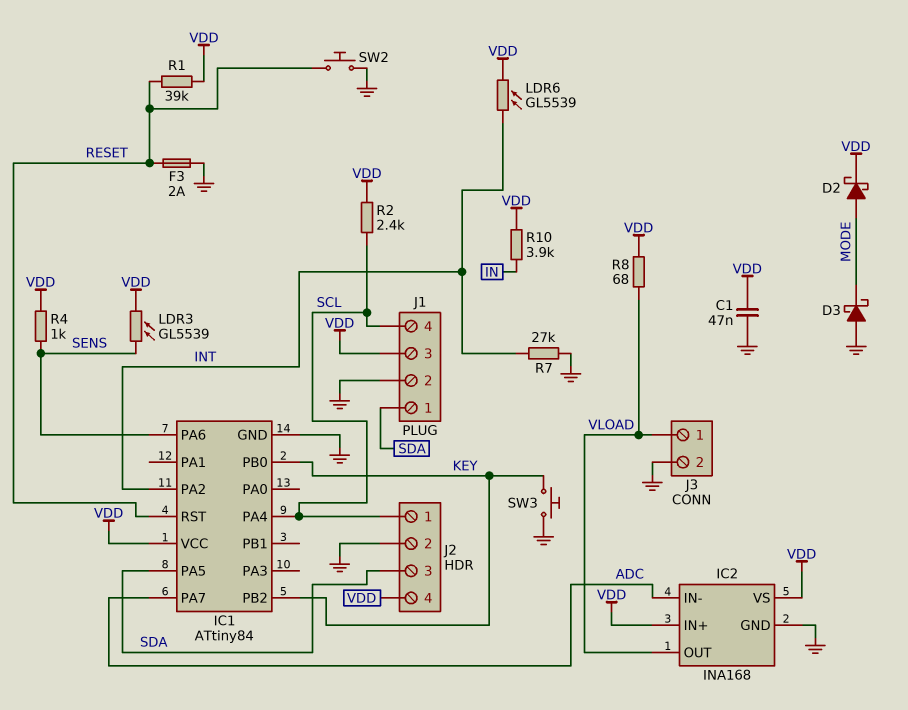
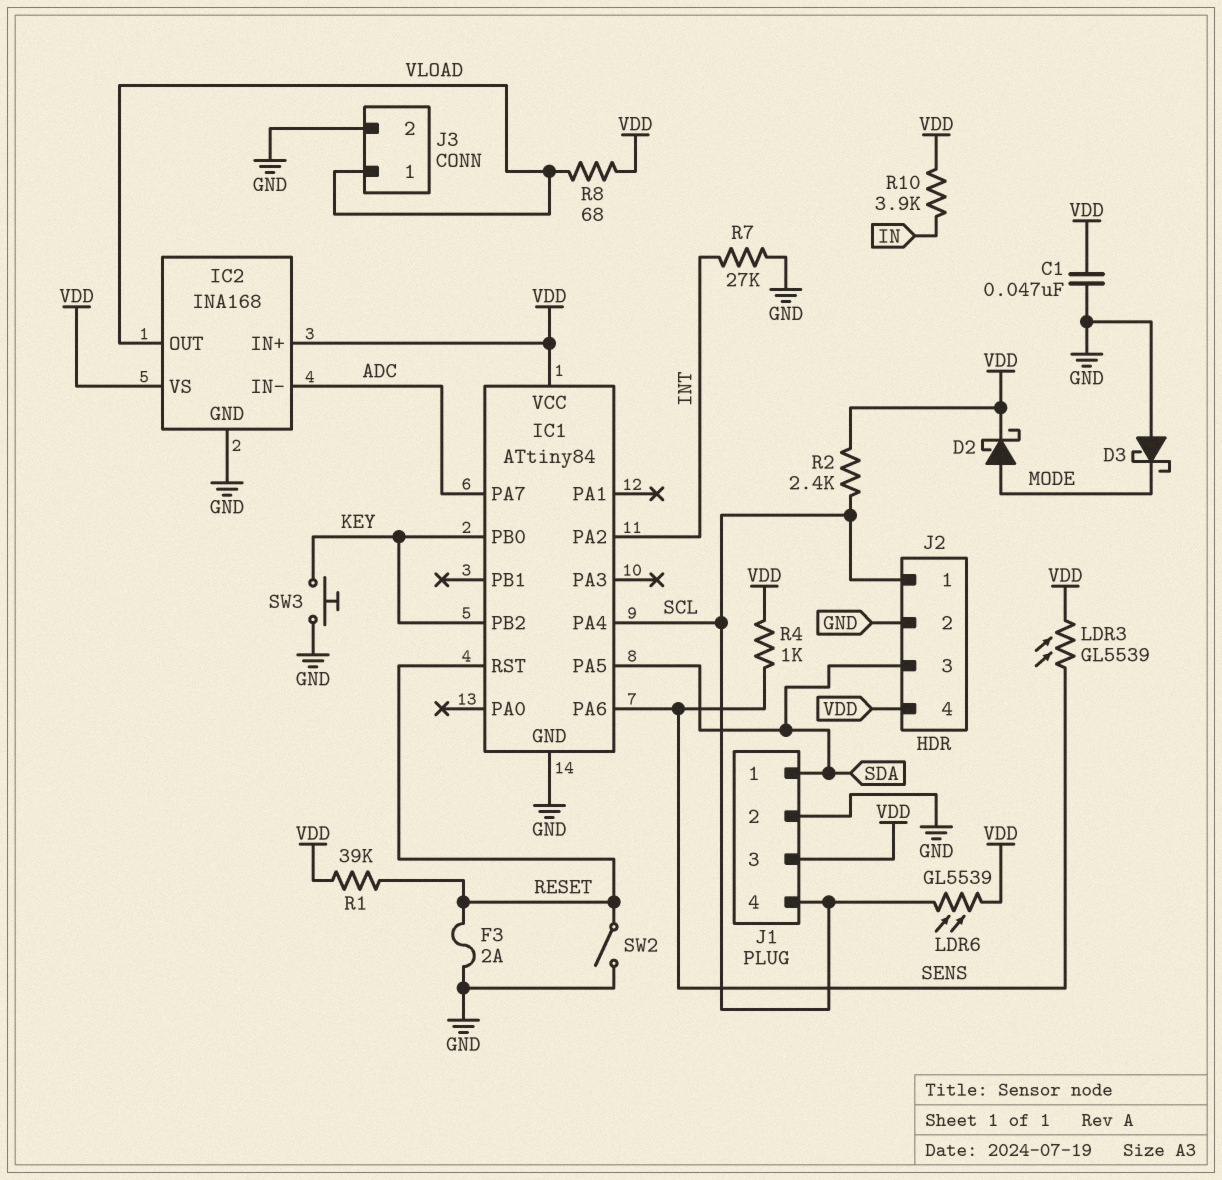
LDR6: GL5539 (INT, VDD) -> GL5539 (SCL, VDD)
SW2: button (GND, RESET) -> switch (GND, RESET)

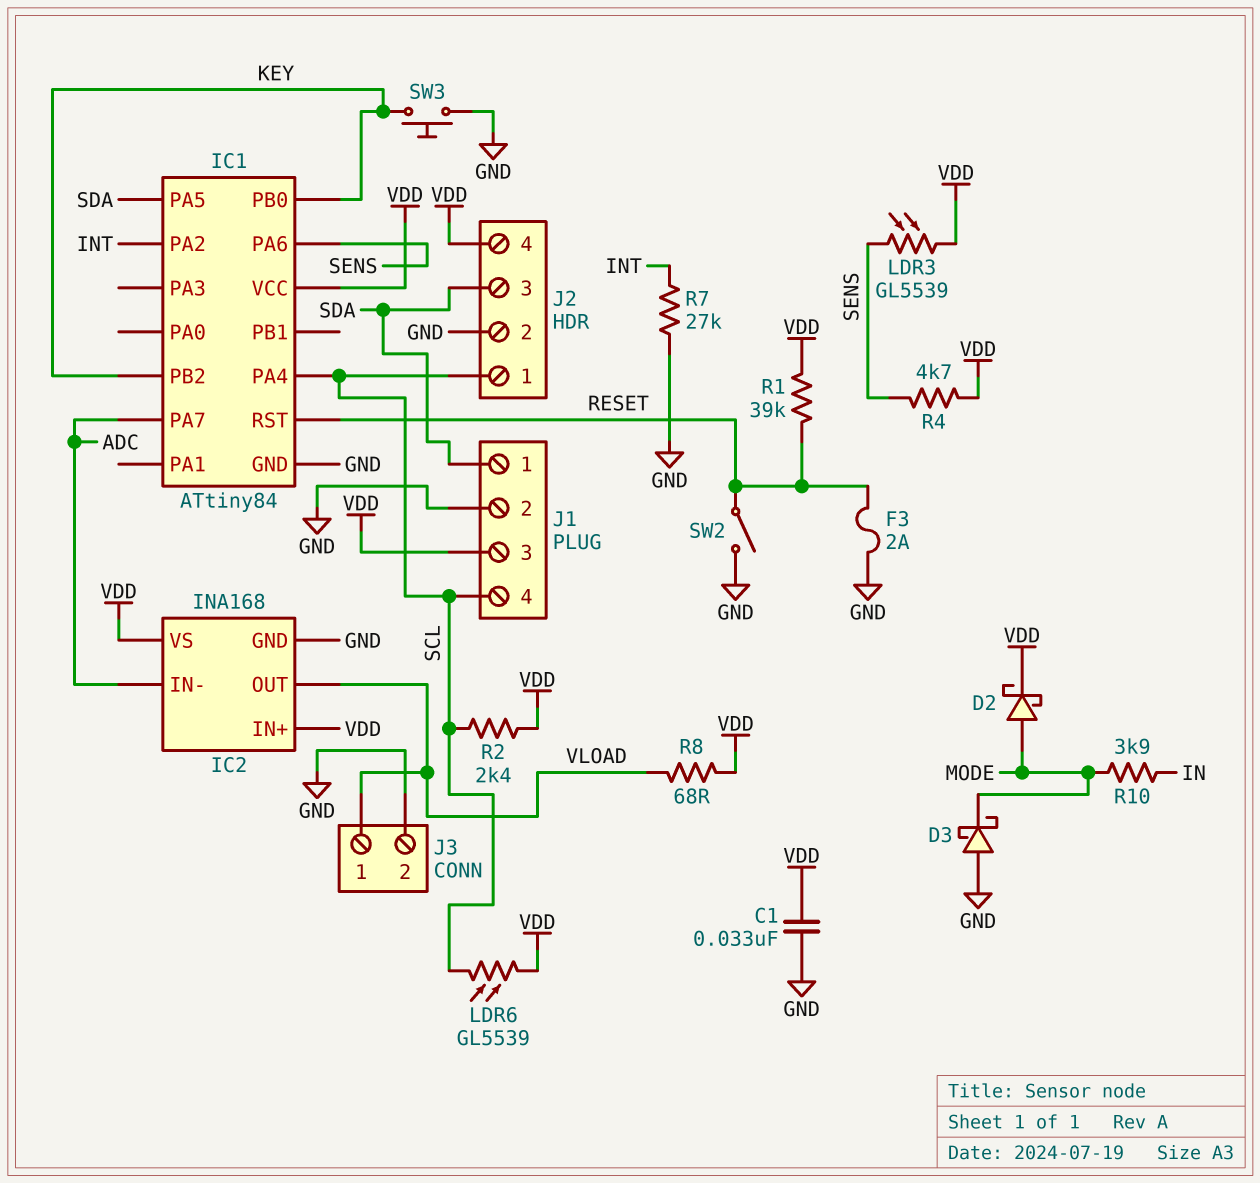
C1: 47nF (GND, VDD) -> 33nF (GND, VDD)
R4: 1k (SENS, VDD) -> 4.7k (SENS, VDD)
R10: 3.9k (IN, VDD) -> 3.9k (IN, MODE)

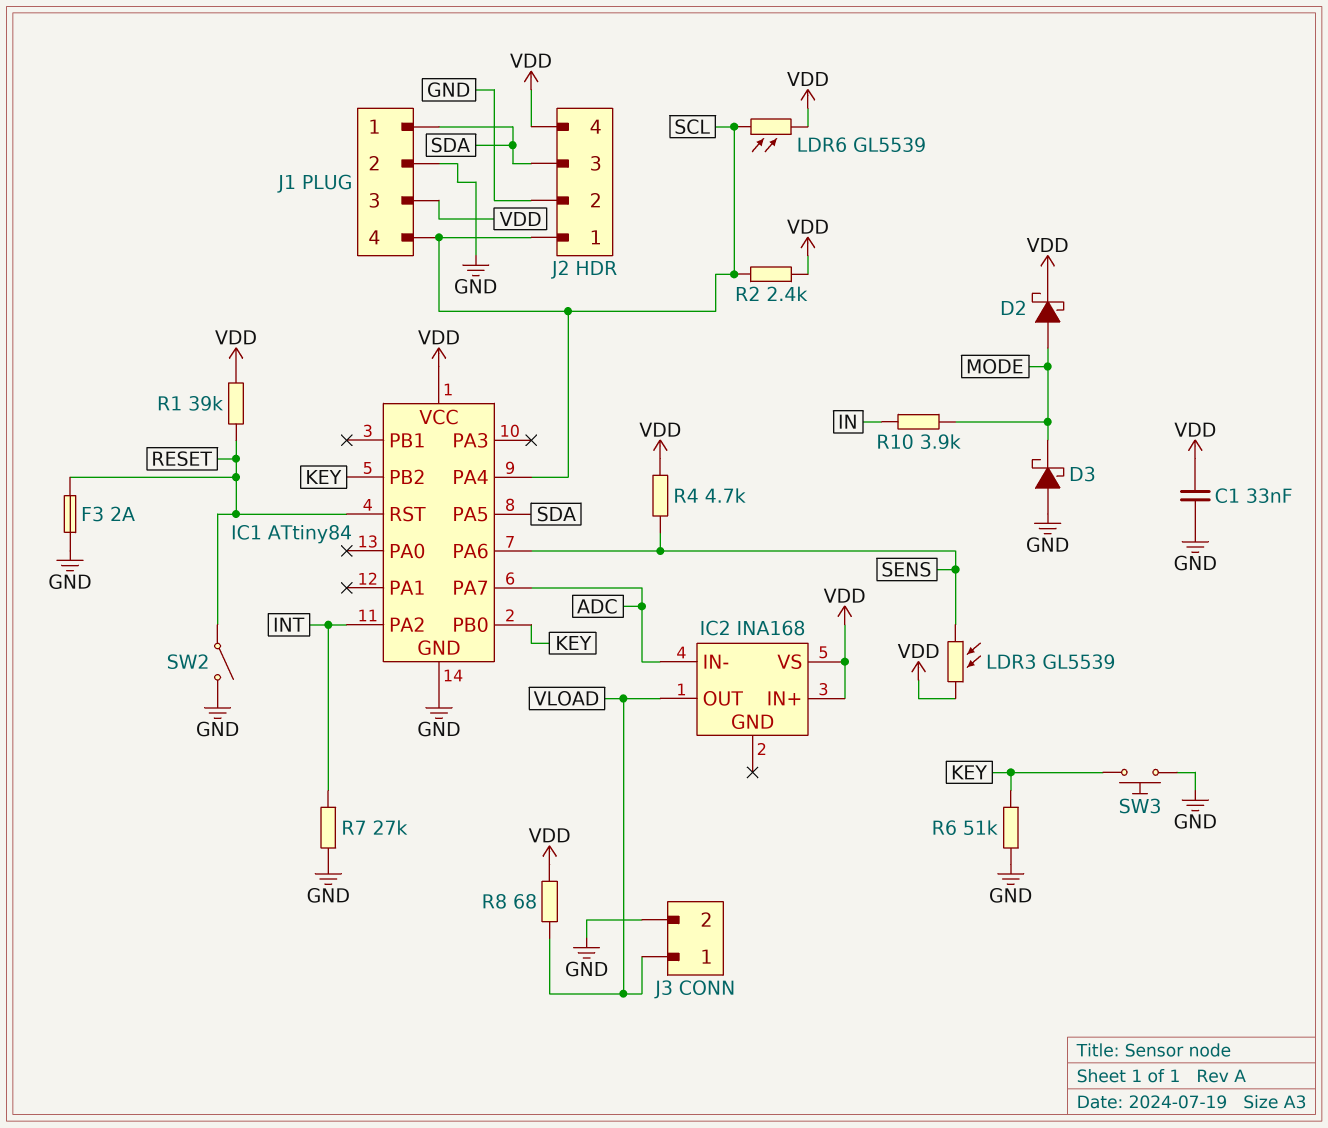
IC2 pin GND: GND -> none
R6: none -> 51k (GND, KEY)

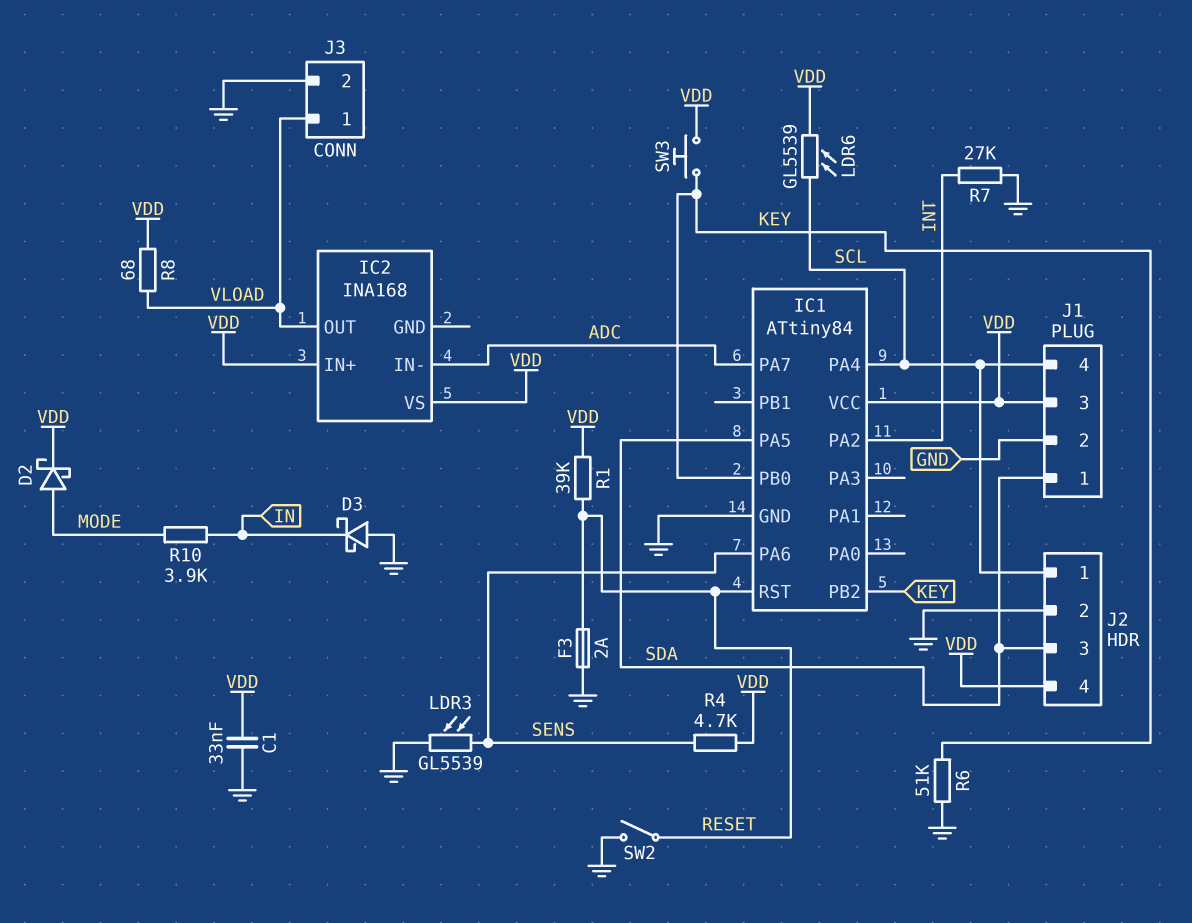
D3: schottky (A GND, K MODE) -> schottky (A GND, K IN)
LDR3: GL5539 (SENS, VDD) -> GL5539 (GND, SENS)
R2: 2.4k (SCL, VDD) -> none
SW3: button (GND, KEY) -> button (KEY, VDD)

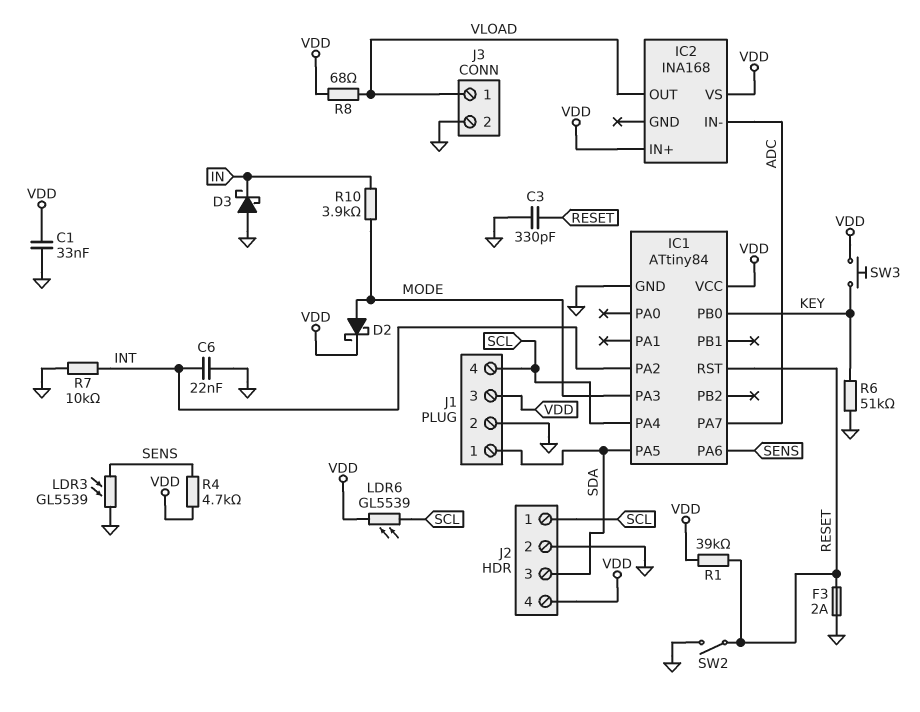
C3: none -> 330pF (GND, RESET)
C6: none -> 22nF (GND, INT)
IC1 pin PA3: none -> MODE
IC1 pin PB2: KEY -> none
R7: 27k (GND, INT) -> 10k (GND, INT)

